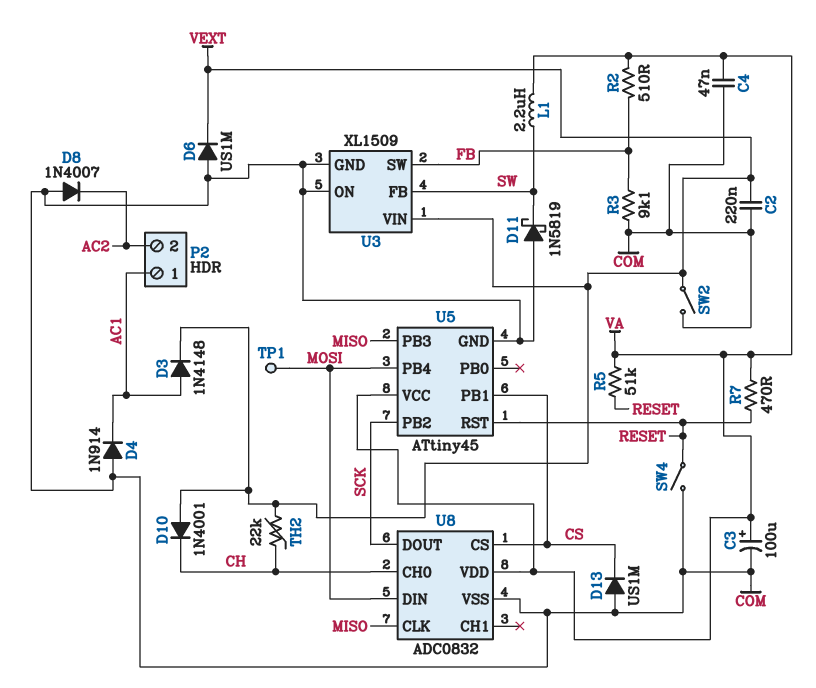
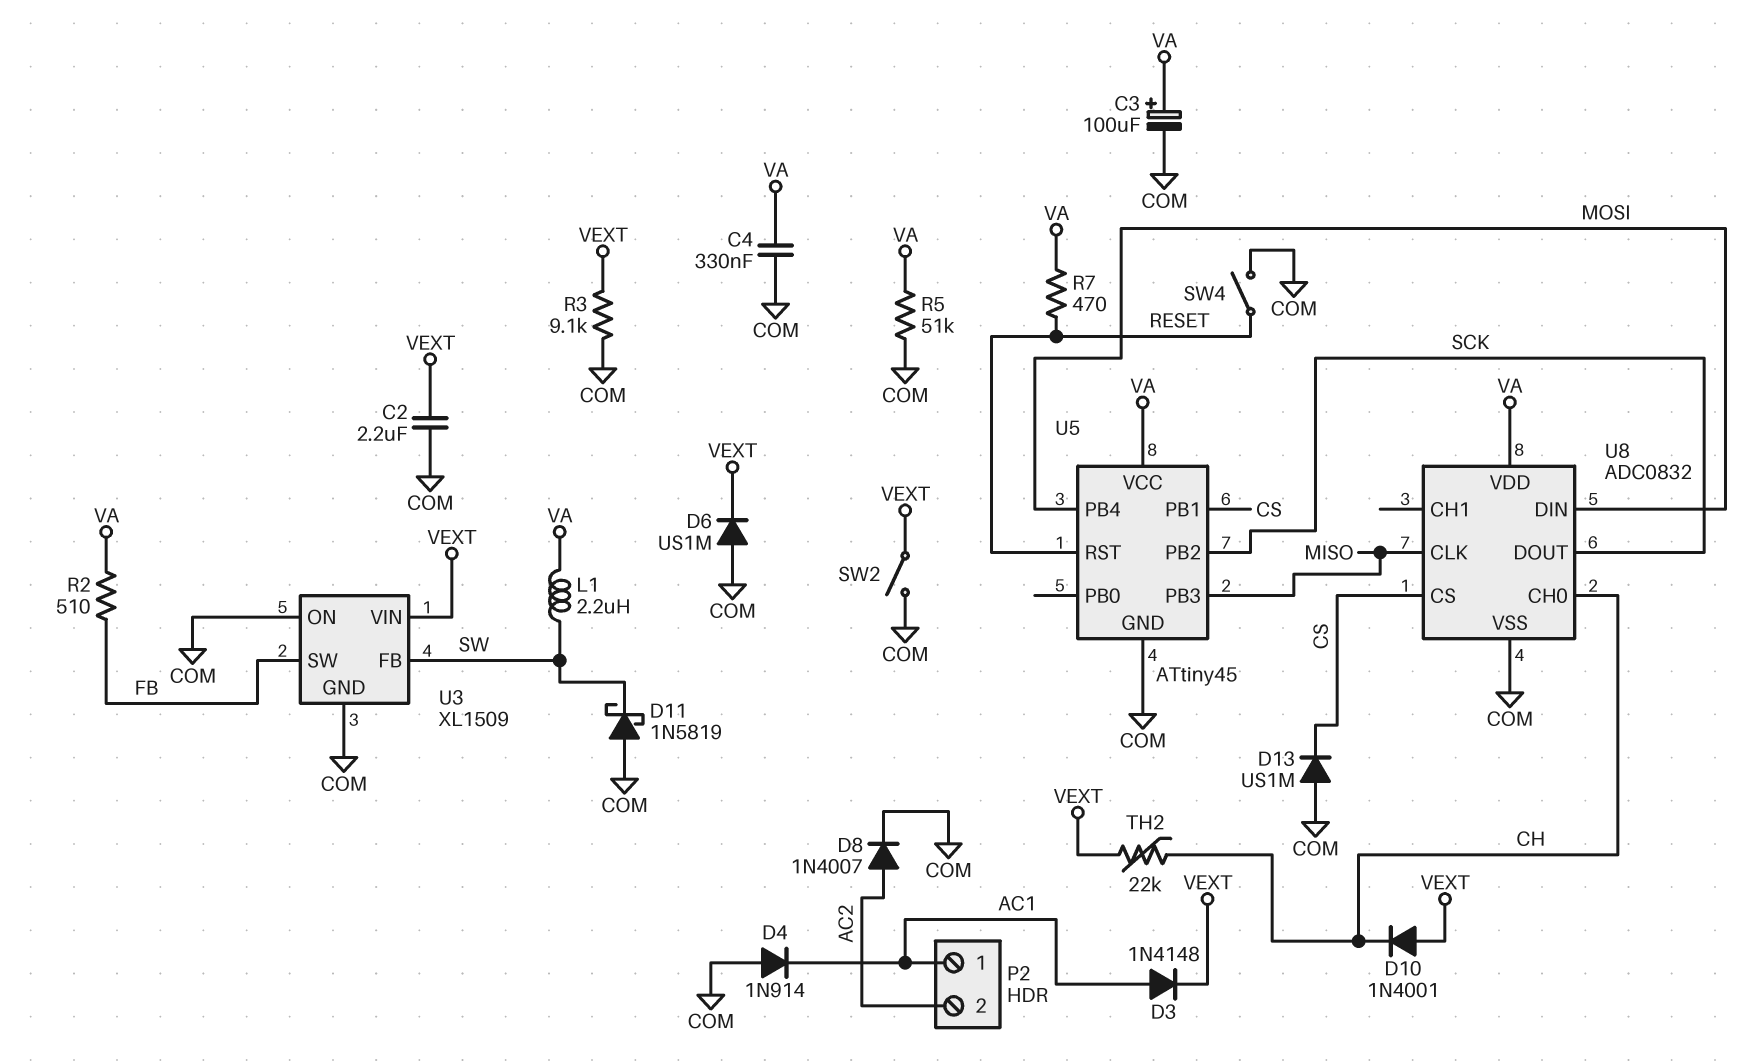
C2: 220nF (COM, VEXT) -> 2.2uF (COM, VEXT)
C4: 47nF (COM, VA) -> 330nF (COM, VA)
D8: diode 1N4007 (A COM, K AC2) -> diode 1N4007 (A AC2, K COM)
R3: 9.1k (COM, FB) -> 9.1k (COM, VEXT)
R5: 51k (RESET, VA) -> 51k (COM, VA)
TP1: test point (MOSI) -> none

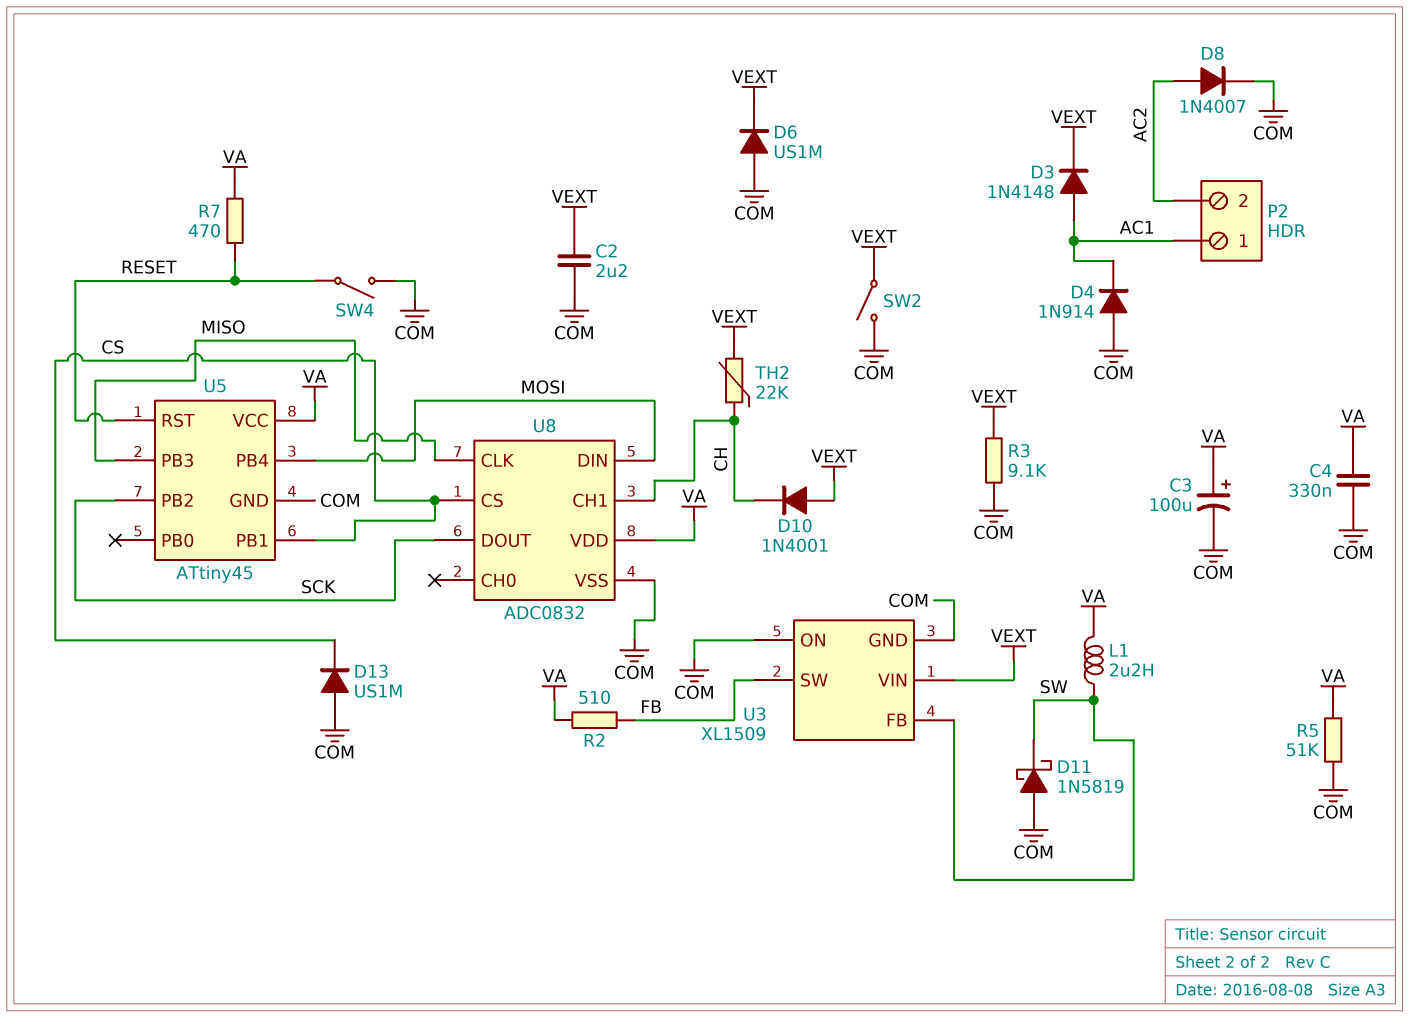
U8 pin CH0: CH -> none
U8 pin CH1: none -> CH

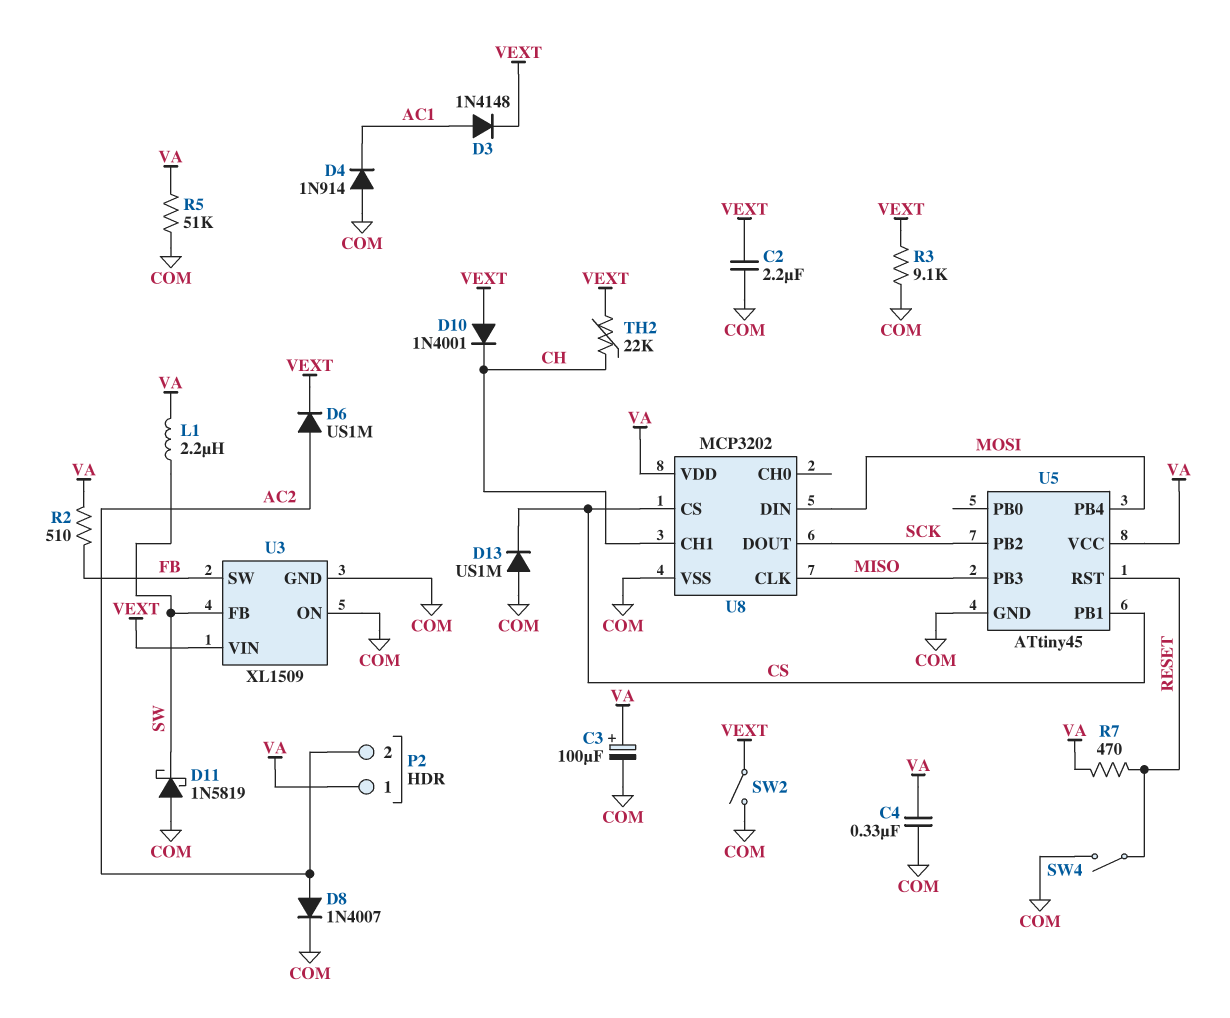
D6: diode US1M (A COM, K VEXT) -> diode US1M (A AC2, K VEXT)
P2 pin 1: AC1 -> VA
U8: ADC0832 -> MCP3202

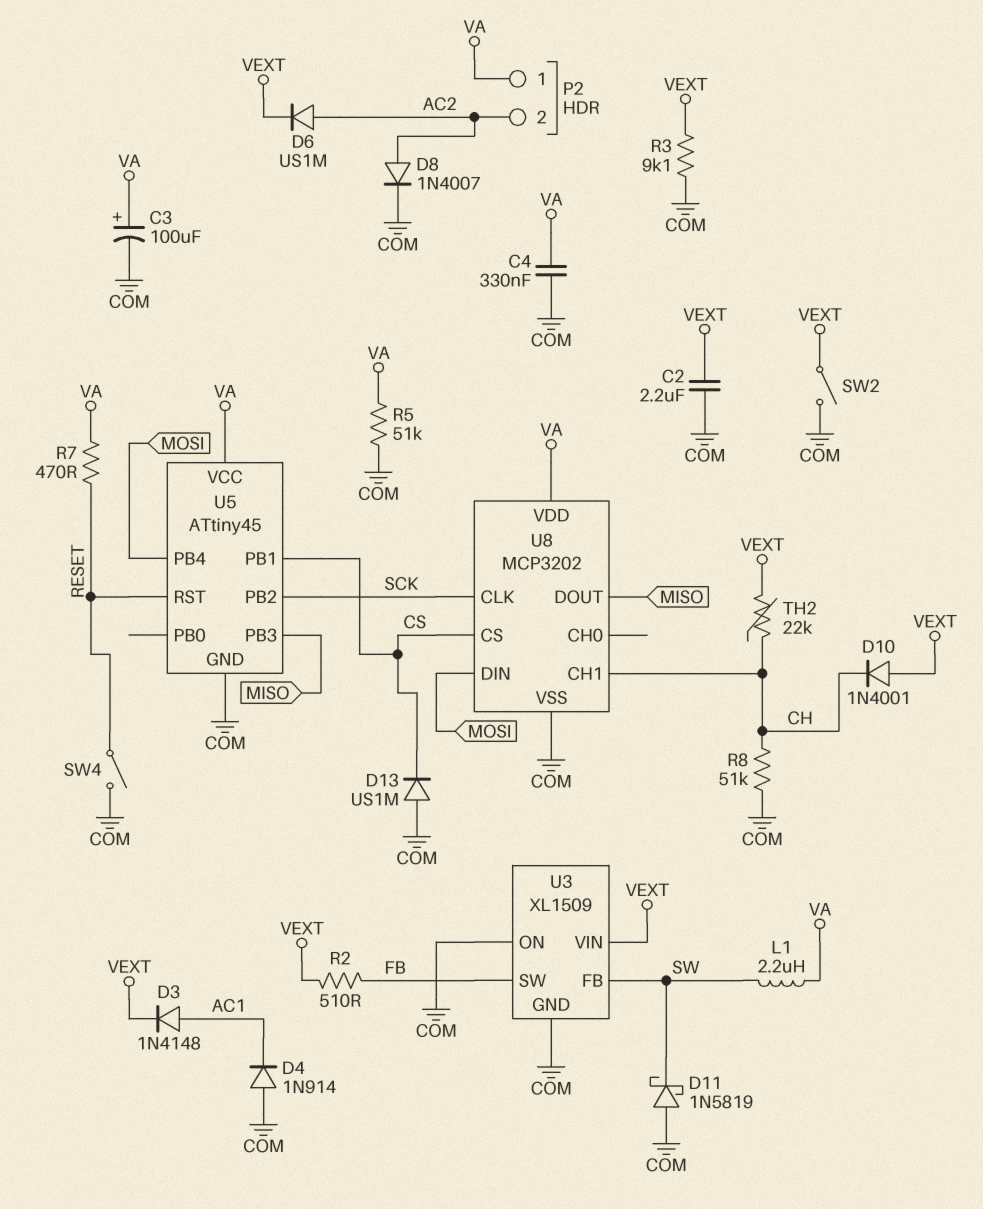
R2: 510 (FB, VA) -> 510 (FB, VEXT)
R8: none -> 51k (CH, COM)
U8 pin CLK: MISO -> SCK
U8 pin DOUT: SCK -> MISO

